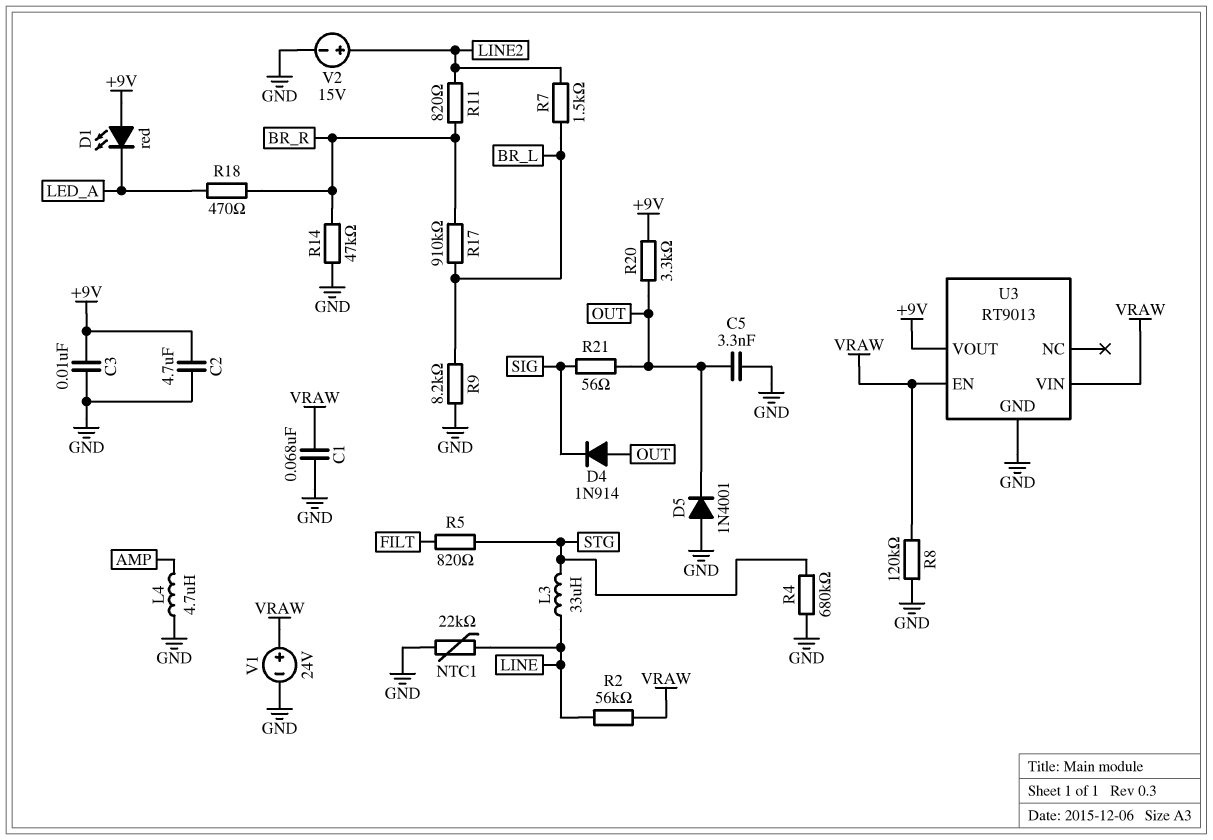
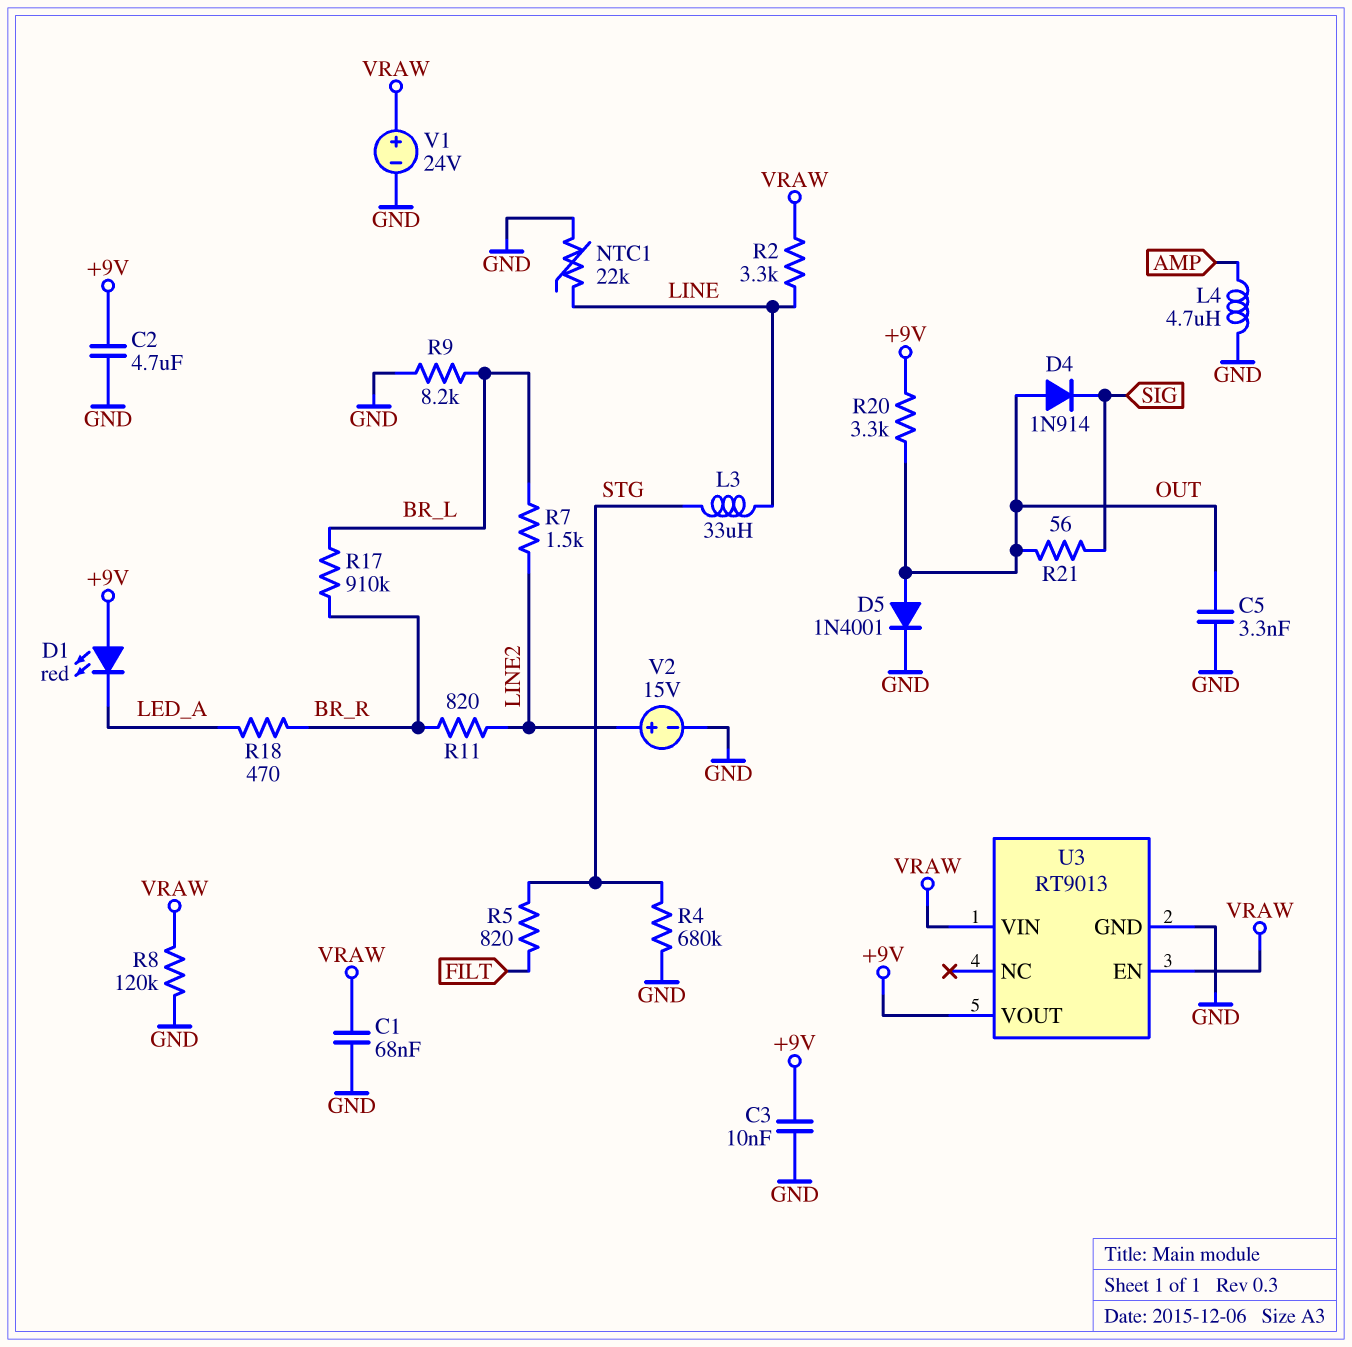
D5: diode 1N4001 (A GND, K OUT) -> diode 1N4001 (A OUT, K GND)
R2: 56k (LINE, VRAW) -> 3.3k (LINE, VRAW)
R14: 47k (BR_R, GND) -> none

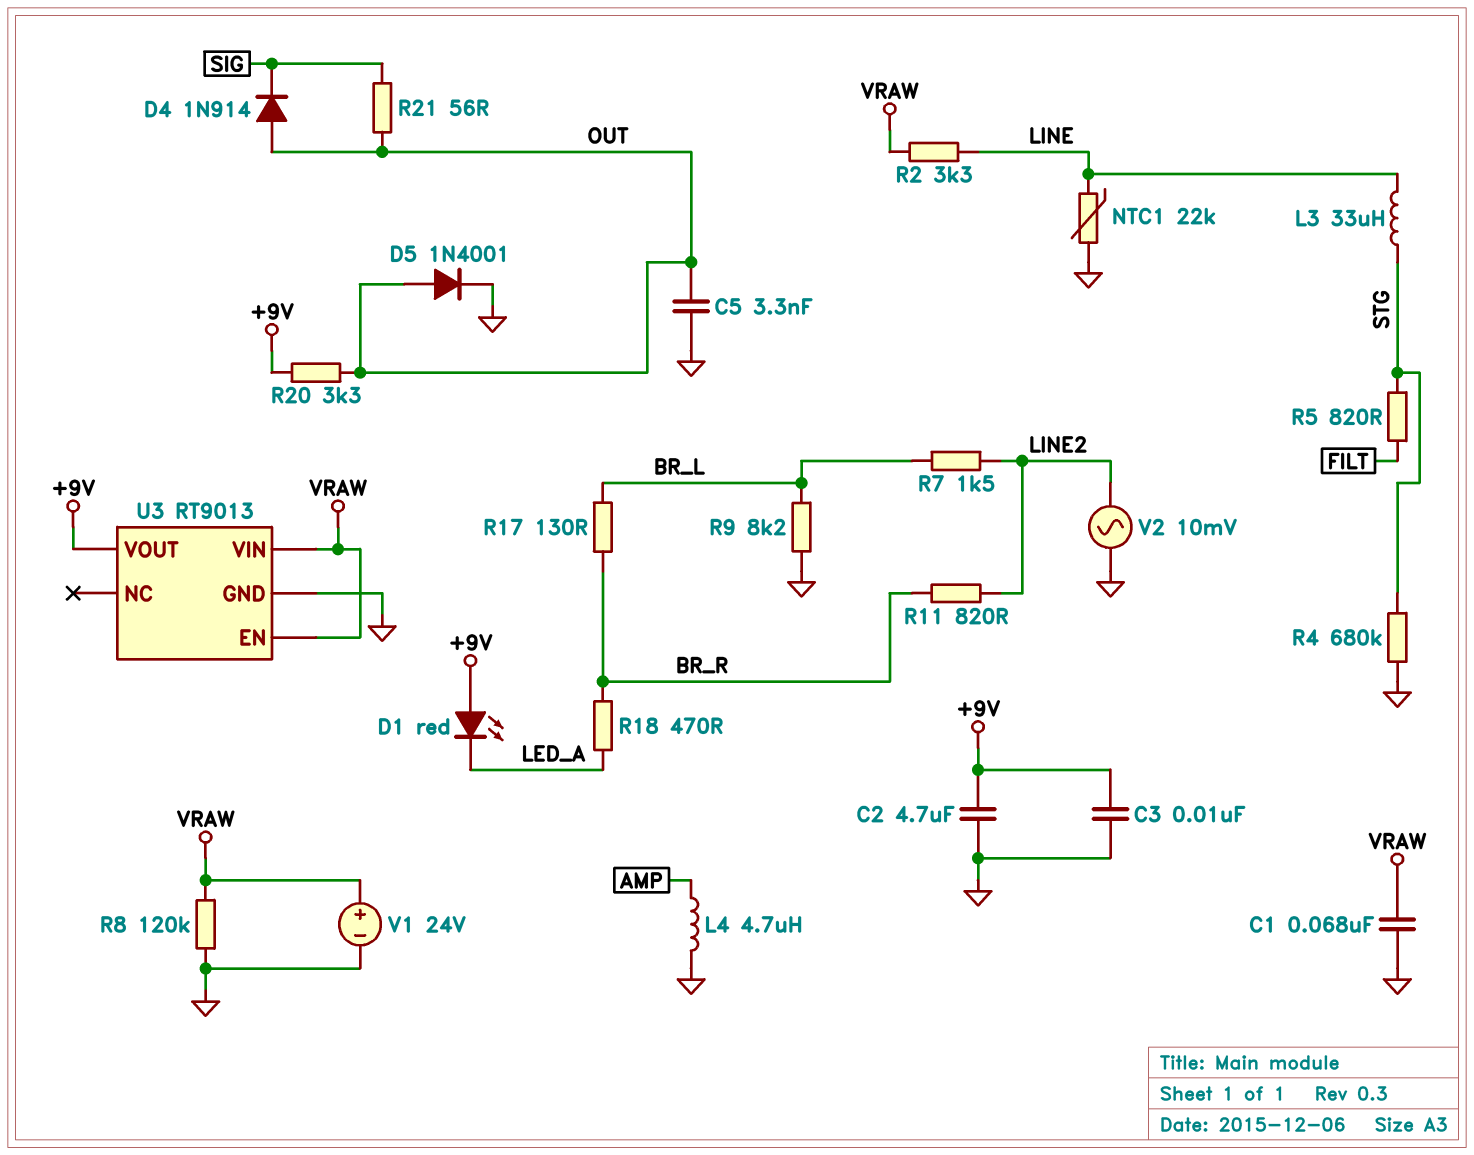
R17: 910k (BR_L, BR_R) -> 130 (BR_L, BR_R)
V2: 15V (plus LINE2, minus GND) -> AC 10mV (GND, LINE2)

